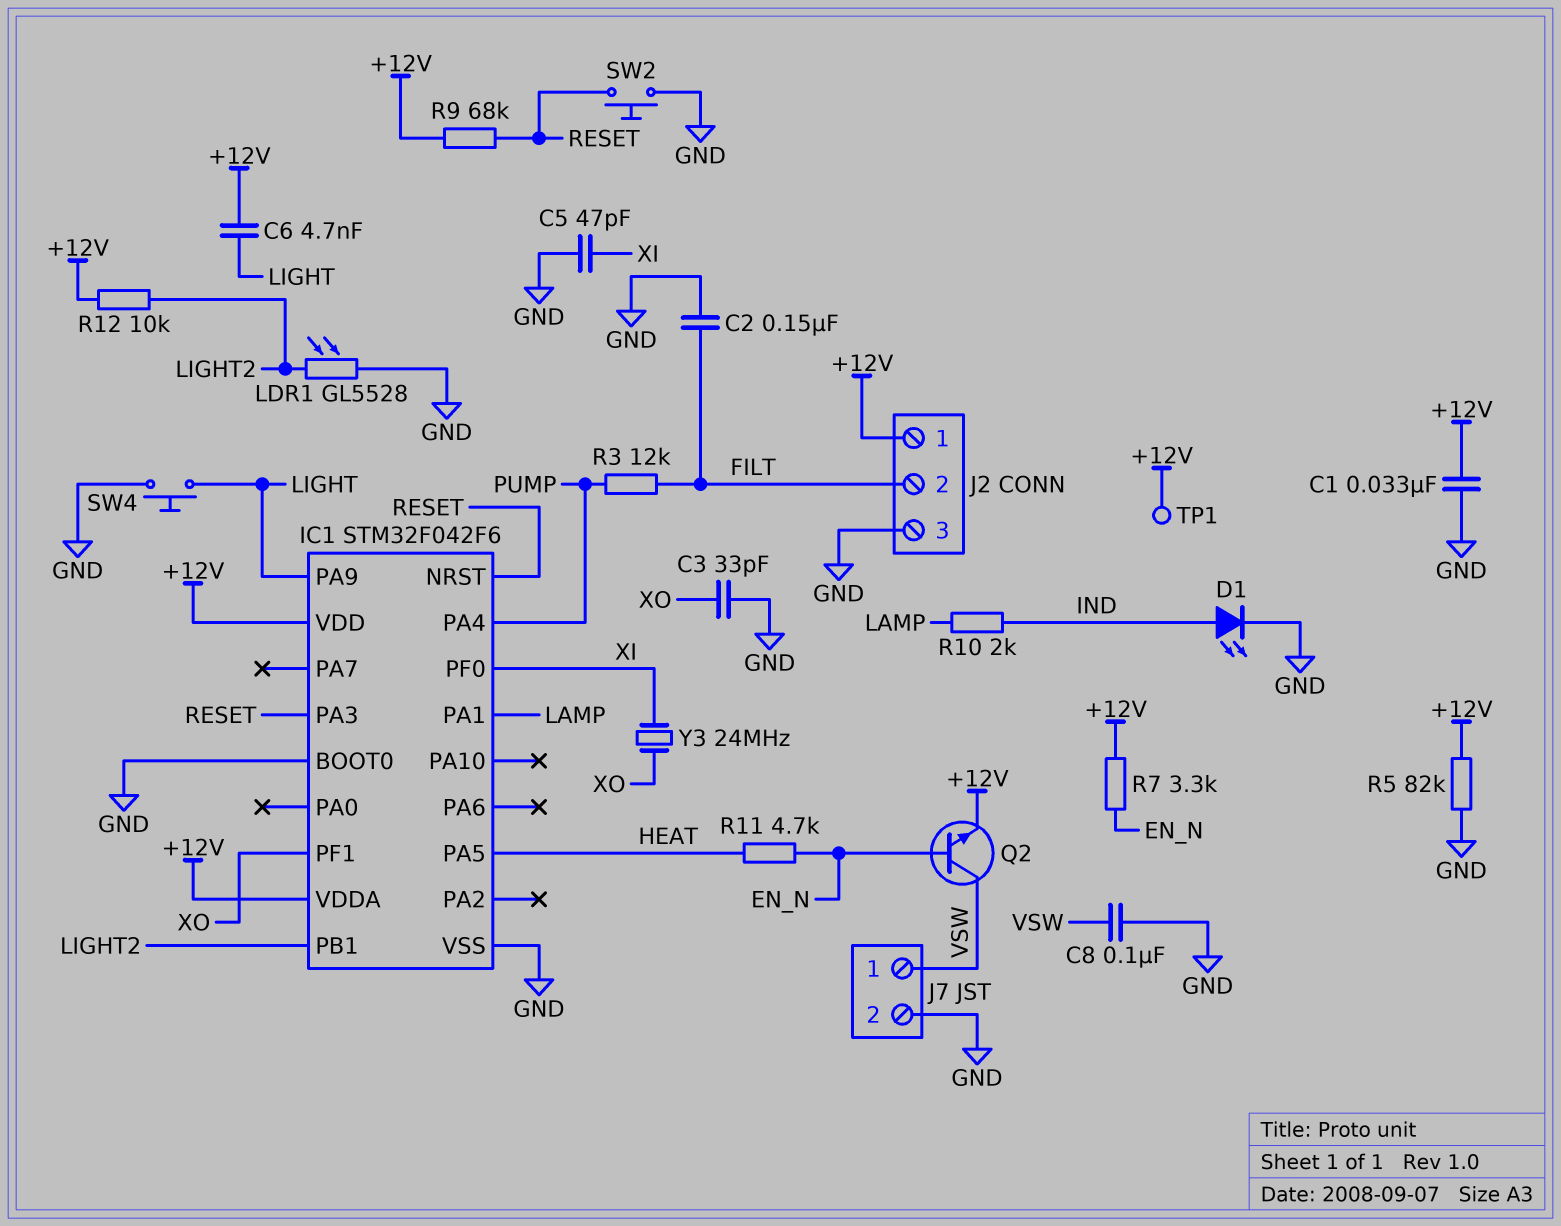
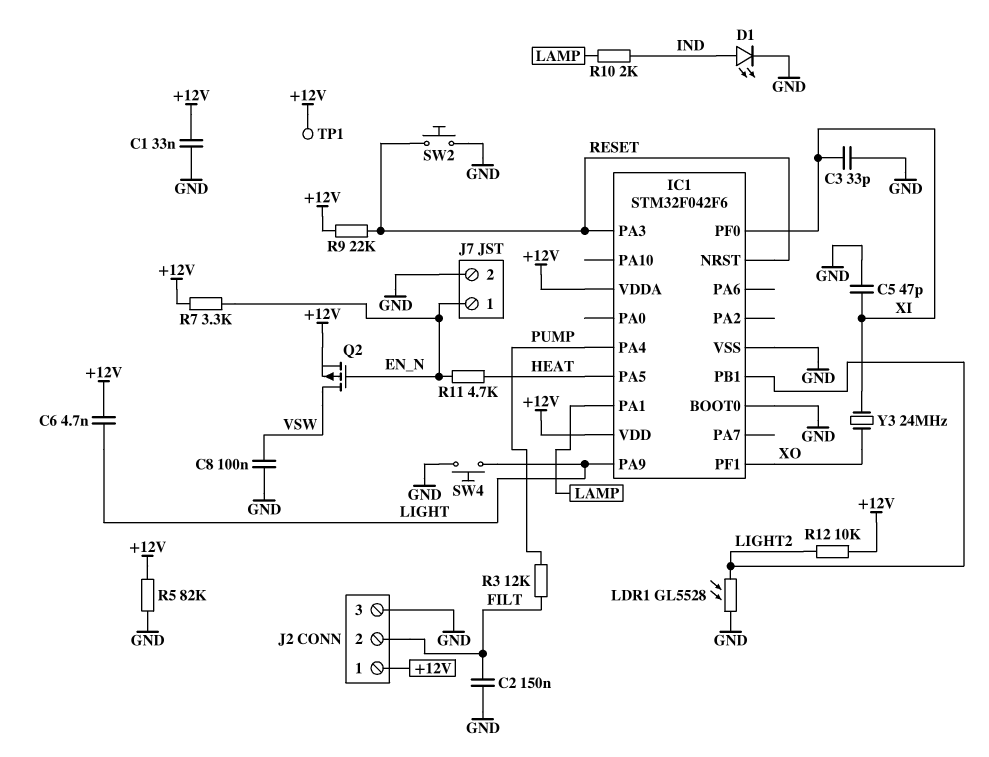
C3: 33pF (GND, XO) -> 33pF (GND, XI)
J7 pin 1: VSW -> EN_N
Q2: NPN (B EN_N, C VSW, E +12V) -> PMOS (G EN_N, D VSW, S +12V)
R9: 68k (+12V, RESET) -> 22k (+12V, RESET)

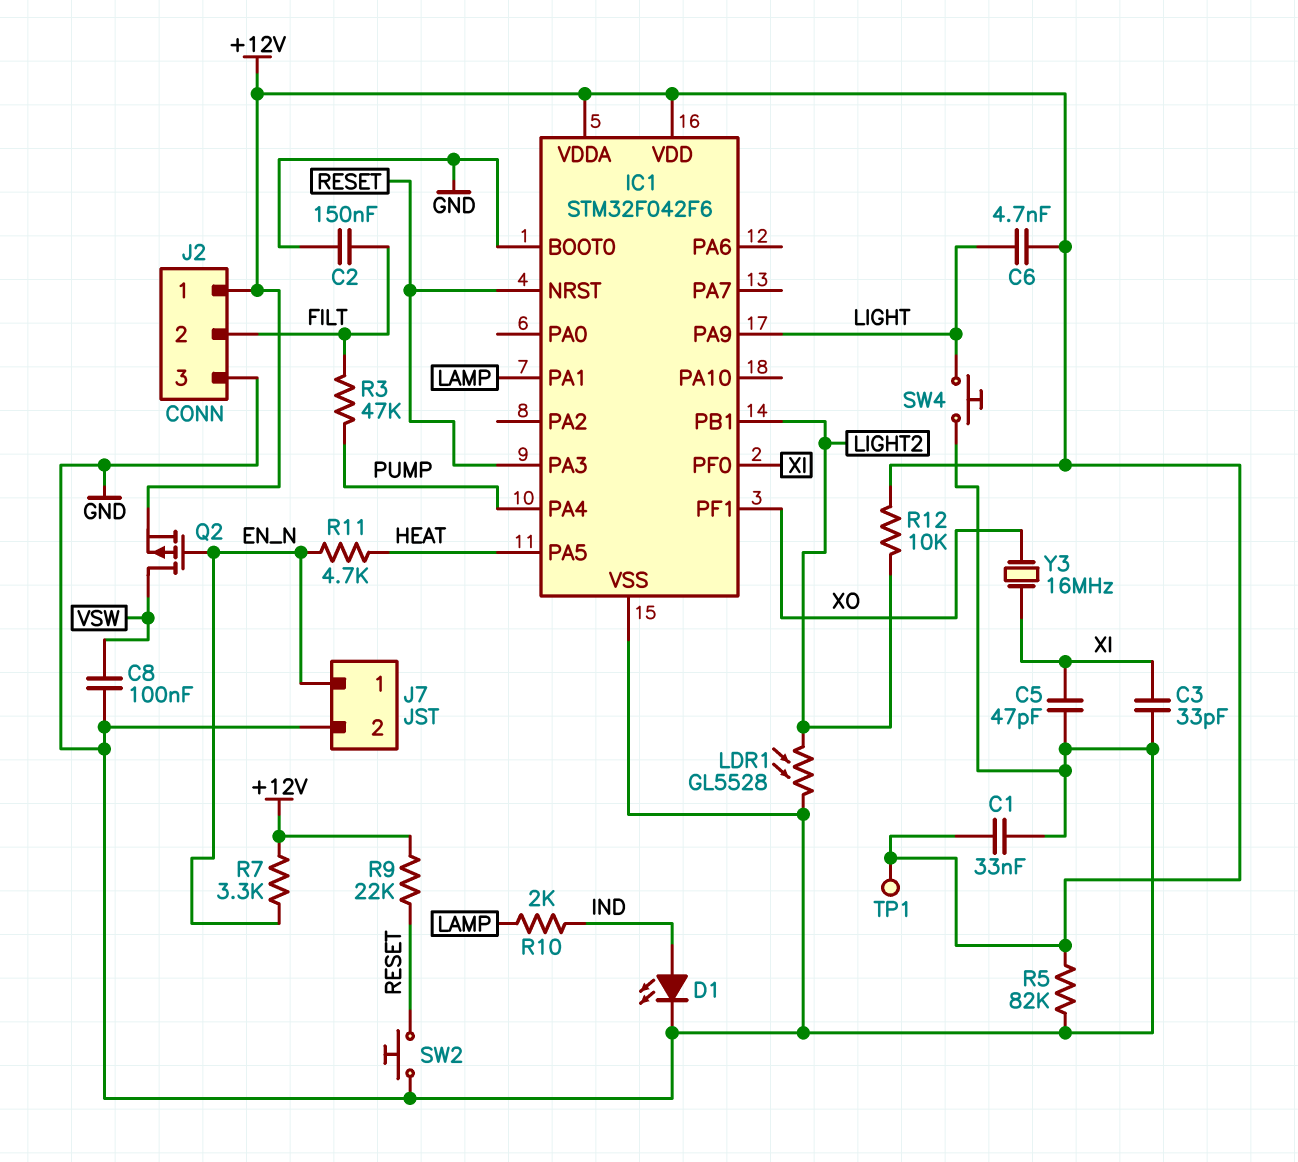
R3: 12k (FILT, PUMP) -> 47k (FILT, PUMP)
Y3: 24MHz (XI, XO) -> 16MHz (XI, XO)

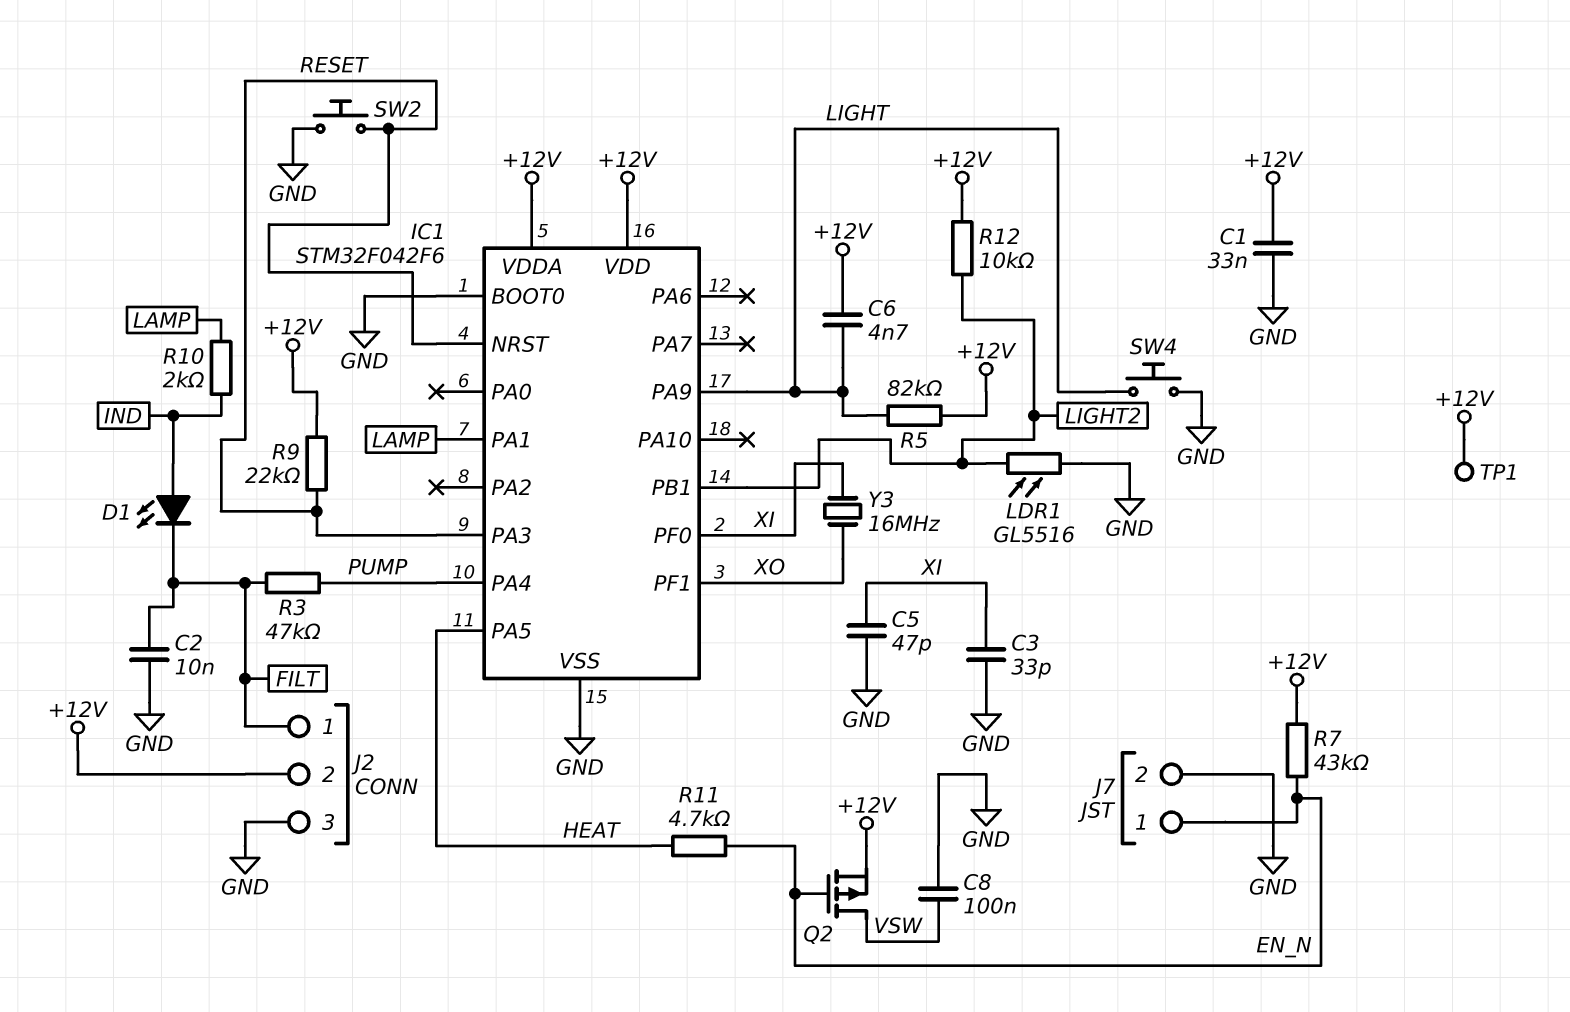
C2: 150nF (FILT, GND) -> 10nF (FILT, GND)
D1: LED (A IND, K GND) -> LED (A IND, K FILT)
J2 pin 1: +12V -> FILT
J2 pin 2: FILT -> +12V
LDR1: GL5528 (GND, LIGHT2) -> GL5516 (GND, LIGHT2)
R5: 82k (+12V, GND) -> 82k (+12V, LIGHT)
R7: 3.3k (+12V, EN_N) -> 43k (+12V, EN_N)

